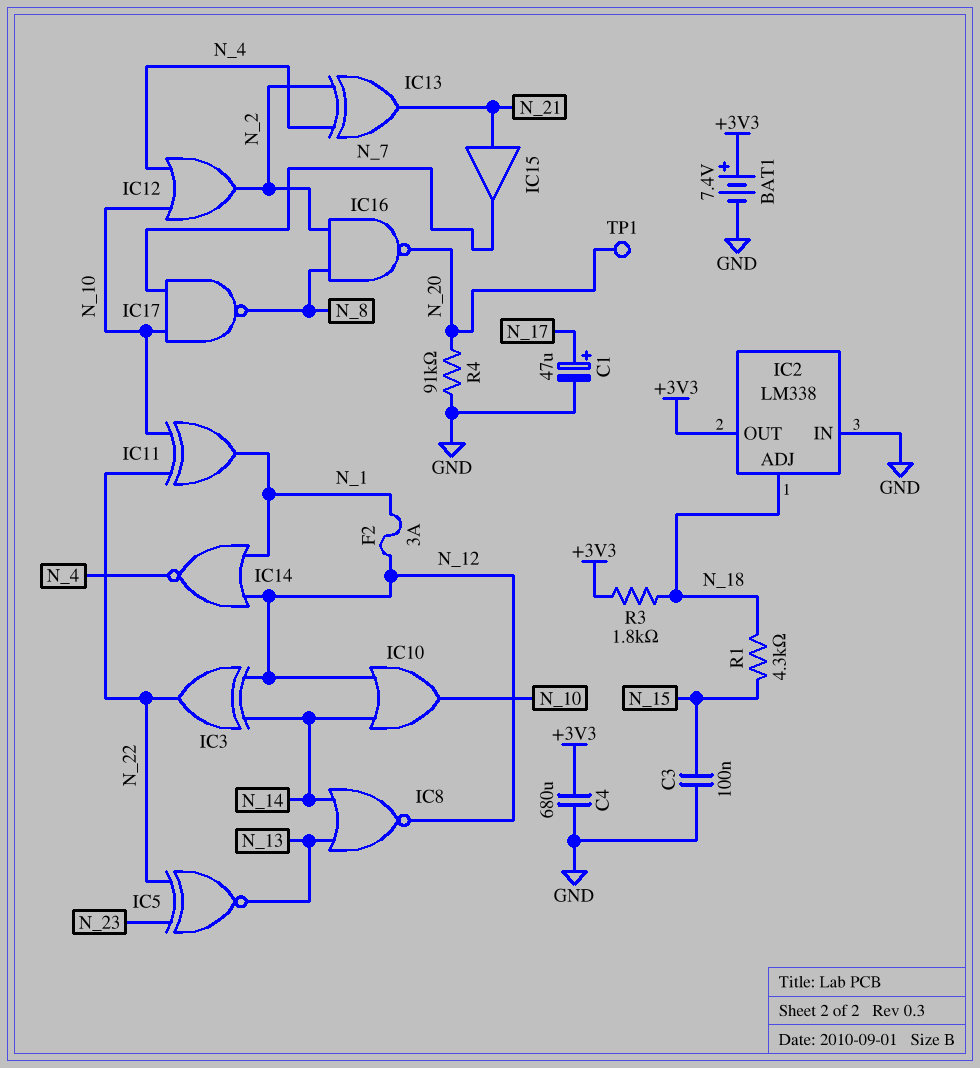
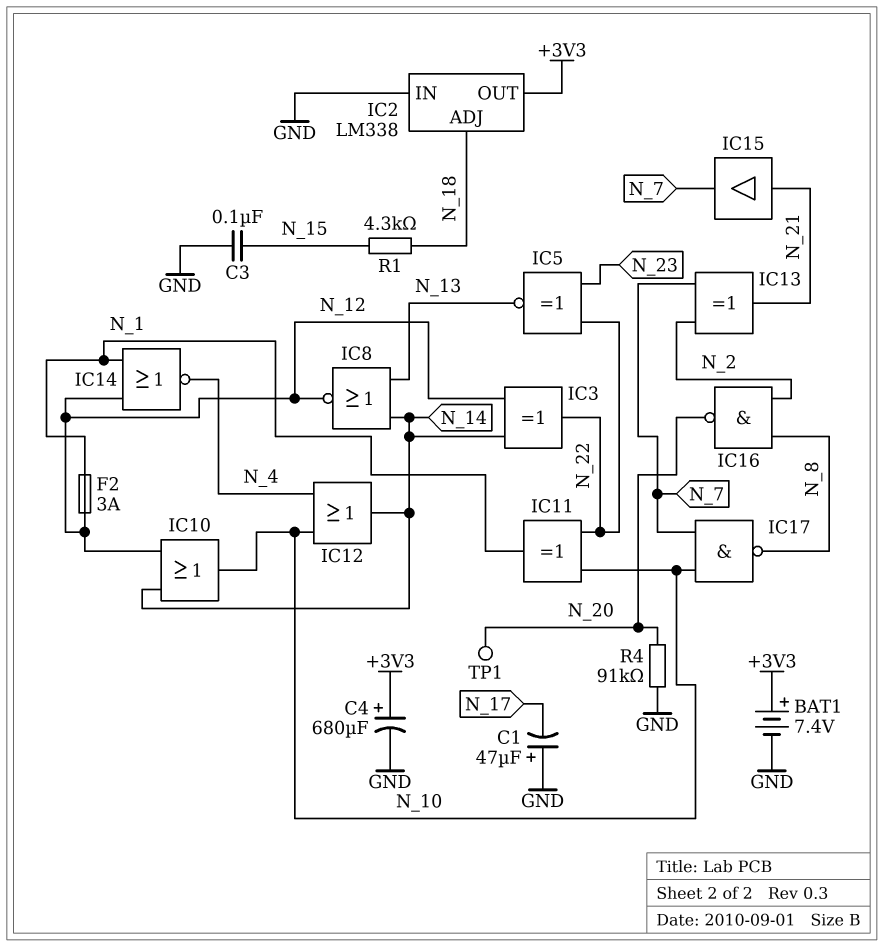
C1: 47uF (plus N_17, minus GND) -> 47uF (plus GND, minus N_17)
C4: 680uF (+3V3, GND) -> 680uF (plus +3V3, minus GND)
IC12: OR (in N_4, in N_10, out N_2) -> OR (in N_4, in N_10, out N_14)
IC13: XOR (in N_2, in N_4, out N_21) -> XOR (in N_2, in N_7, out N_21)
R3: 1.8k (+3V3, N_18) -> none

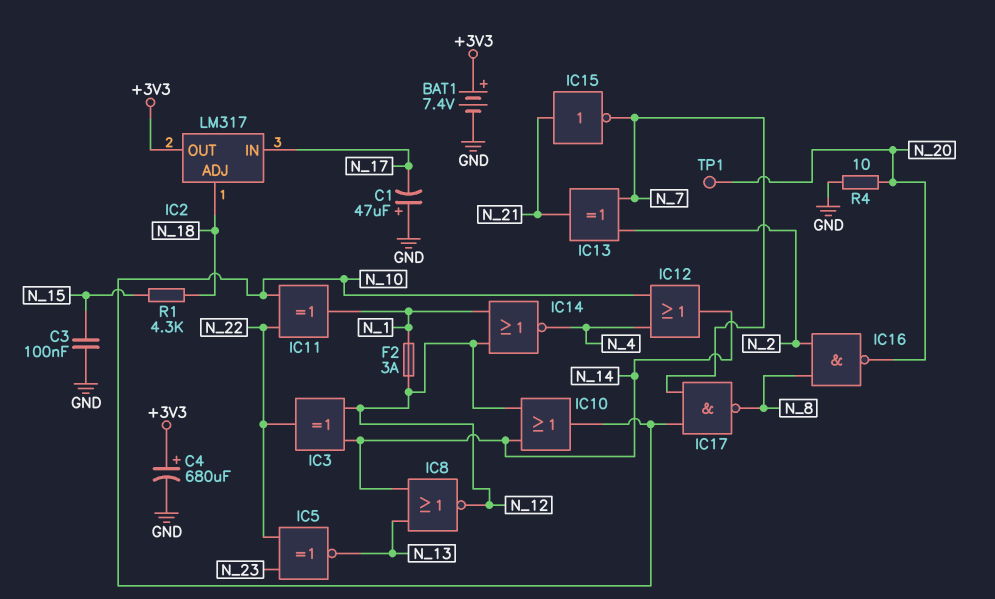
IC2: LM338 -> LM317
IC2 pin IN: GND -> N_17
IC15: buffer (in N_21, out N_7) -> NOT (in N_21, out N_7)
R4: 91k (GND, N_20) -> 10 (GND, N_20)

